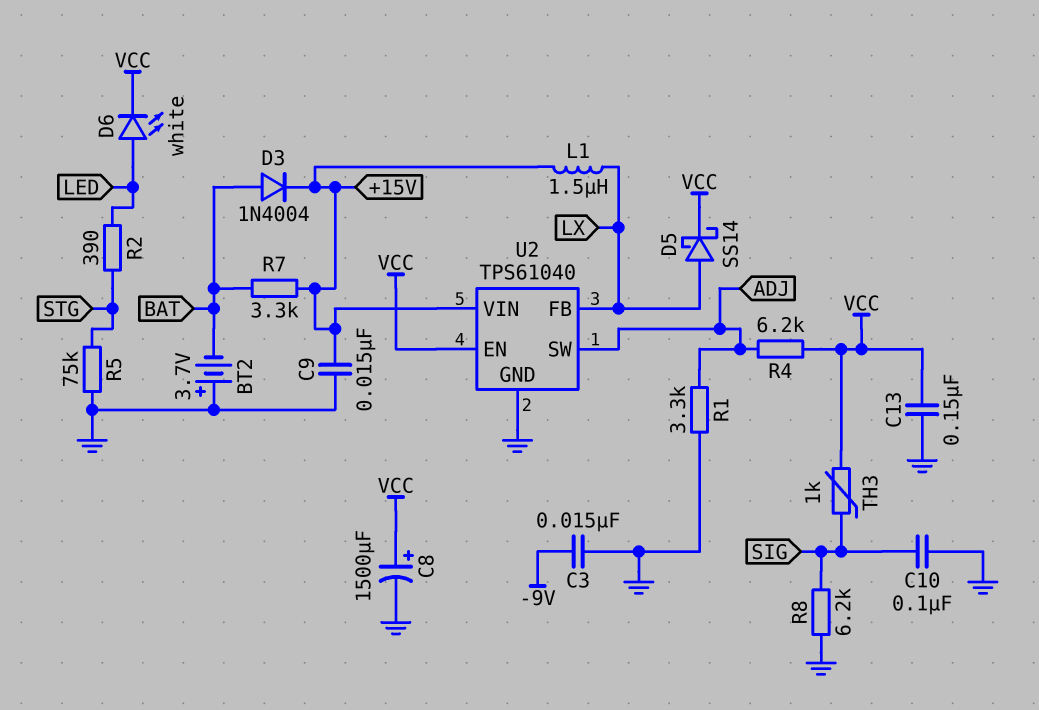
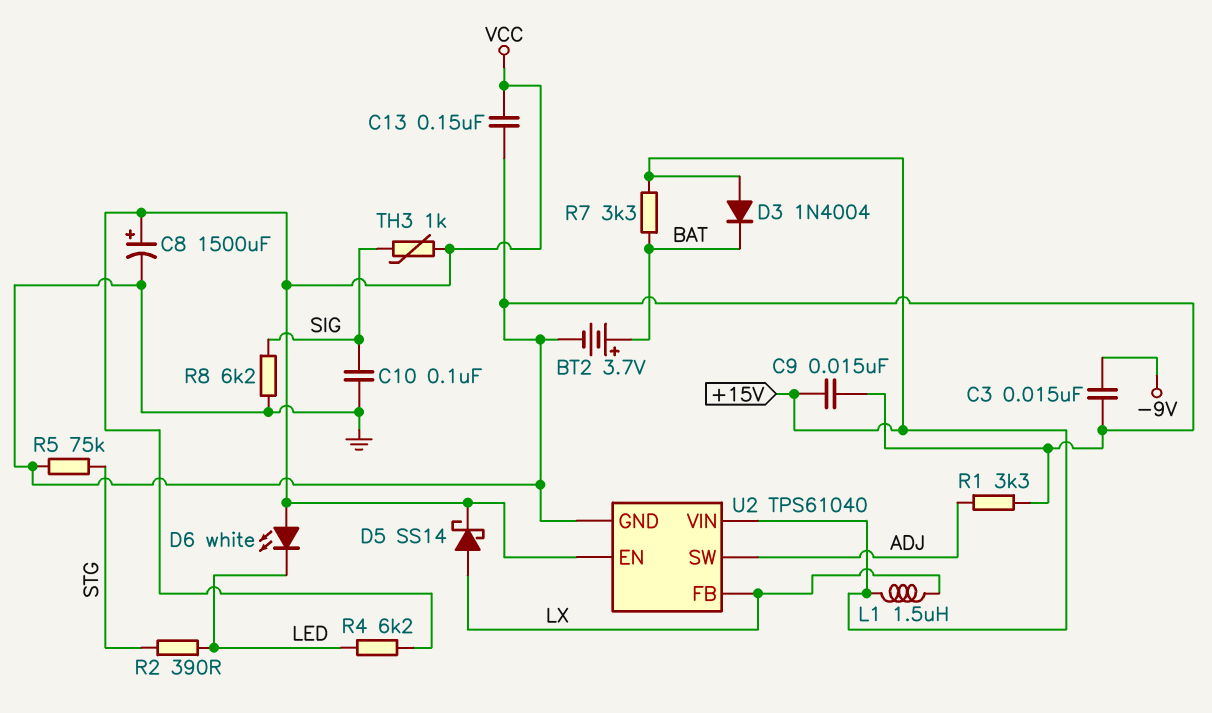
BT2: 3.7V (plus GND, minus BAT) -> 3.7V (plus BAT, minus GND)
D3: diode 1N4004 (A BAT, K +15V) -> diode 1N4004 (A +15V, K BAT)
D6: LED white (A LED, K VCC) -> LED white (A VCC, K LED)
R4: 6.2k (ADJ, VCC) -> 6.2k (LED, VCC)

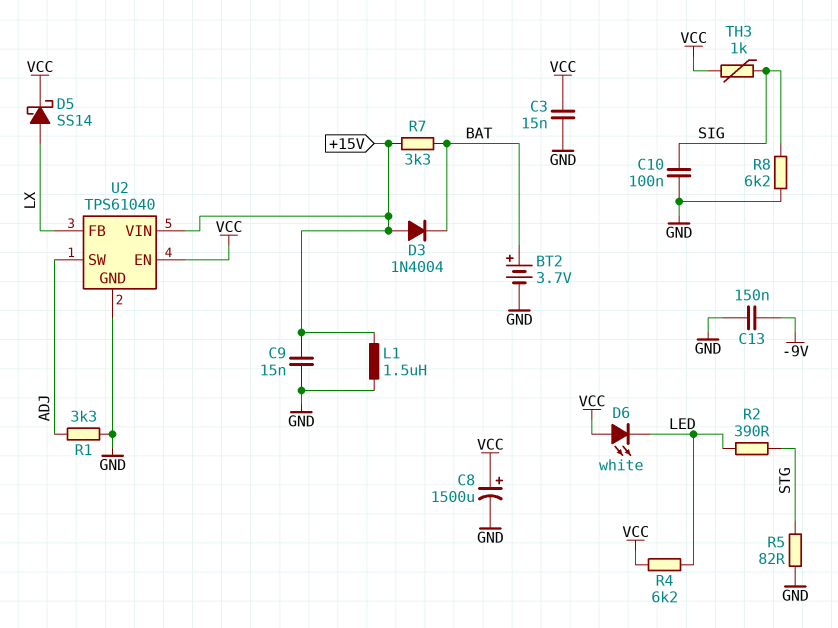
C3: 15nF (-9V, GND) -> 15nF (GND, VCC)
C13: 150nF (GND, VCC) -> 150nF (-9V, GND)
L1: 1.5uH (+15V, LX) -> 1.5uH (+15V, GND)
R5: 75k (GND, STG) -> 82 (GND, STG)

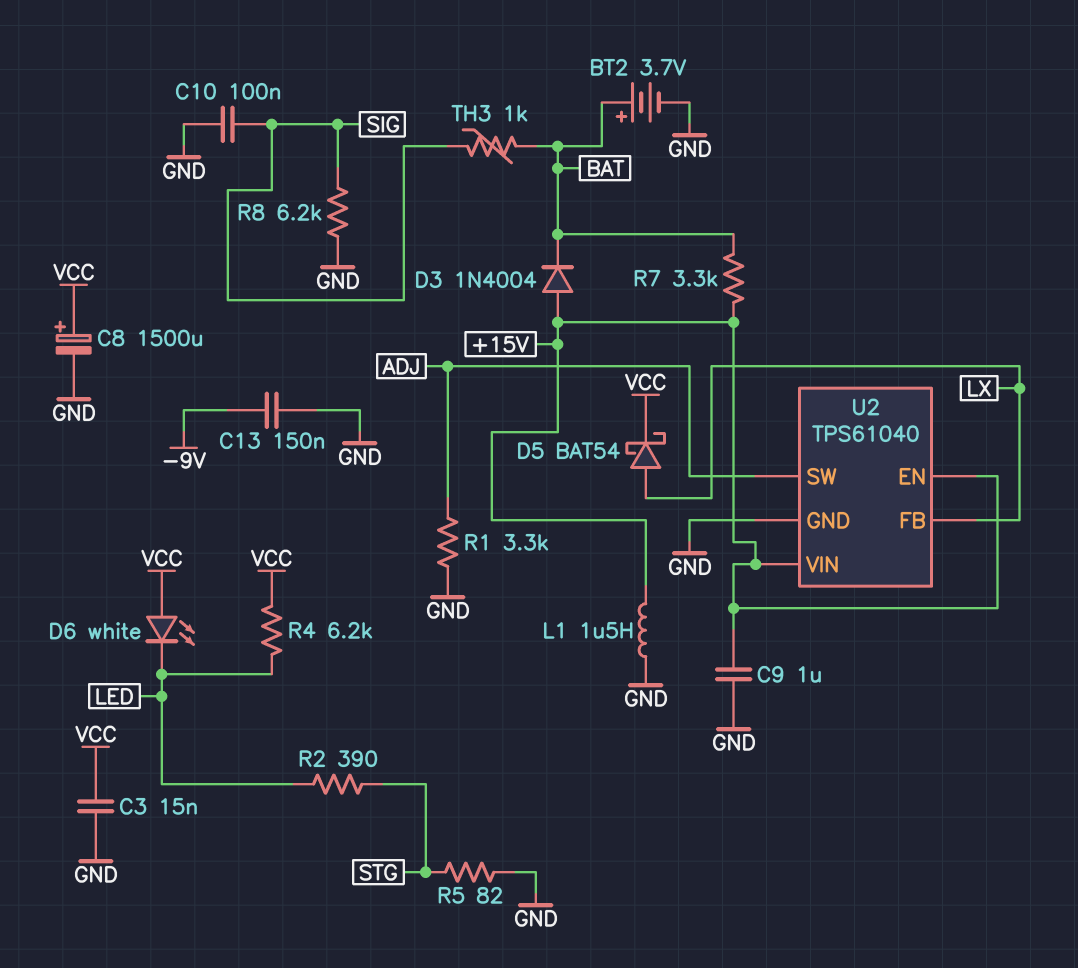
C9: 15nF (+15V, GND) -> 1uF (+15V, GND)
D5: schottky SS14 (A LX, K VCC) -> schottky BAT54 (A LX, K VCC)
TH3: 1k (SIG, VCC) -> 1k (BAT, SIG)
U2 pin EN: VCC -> +15V

